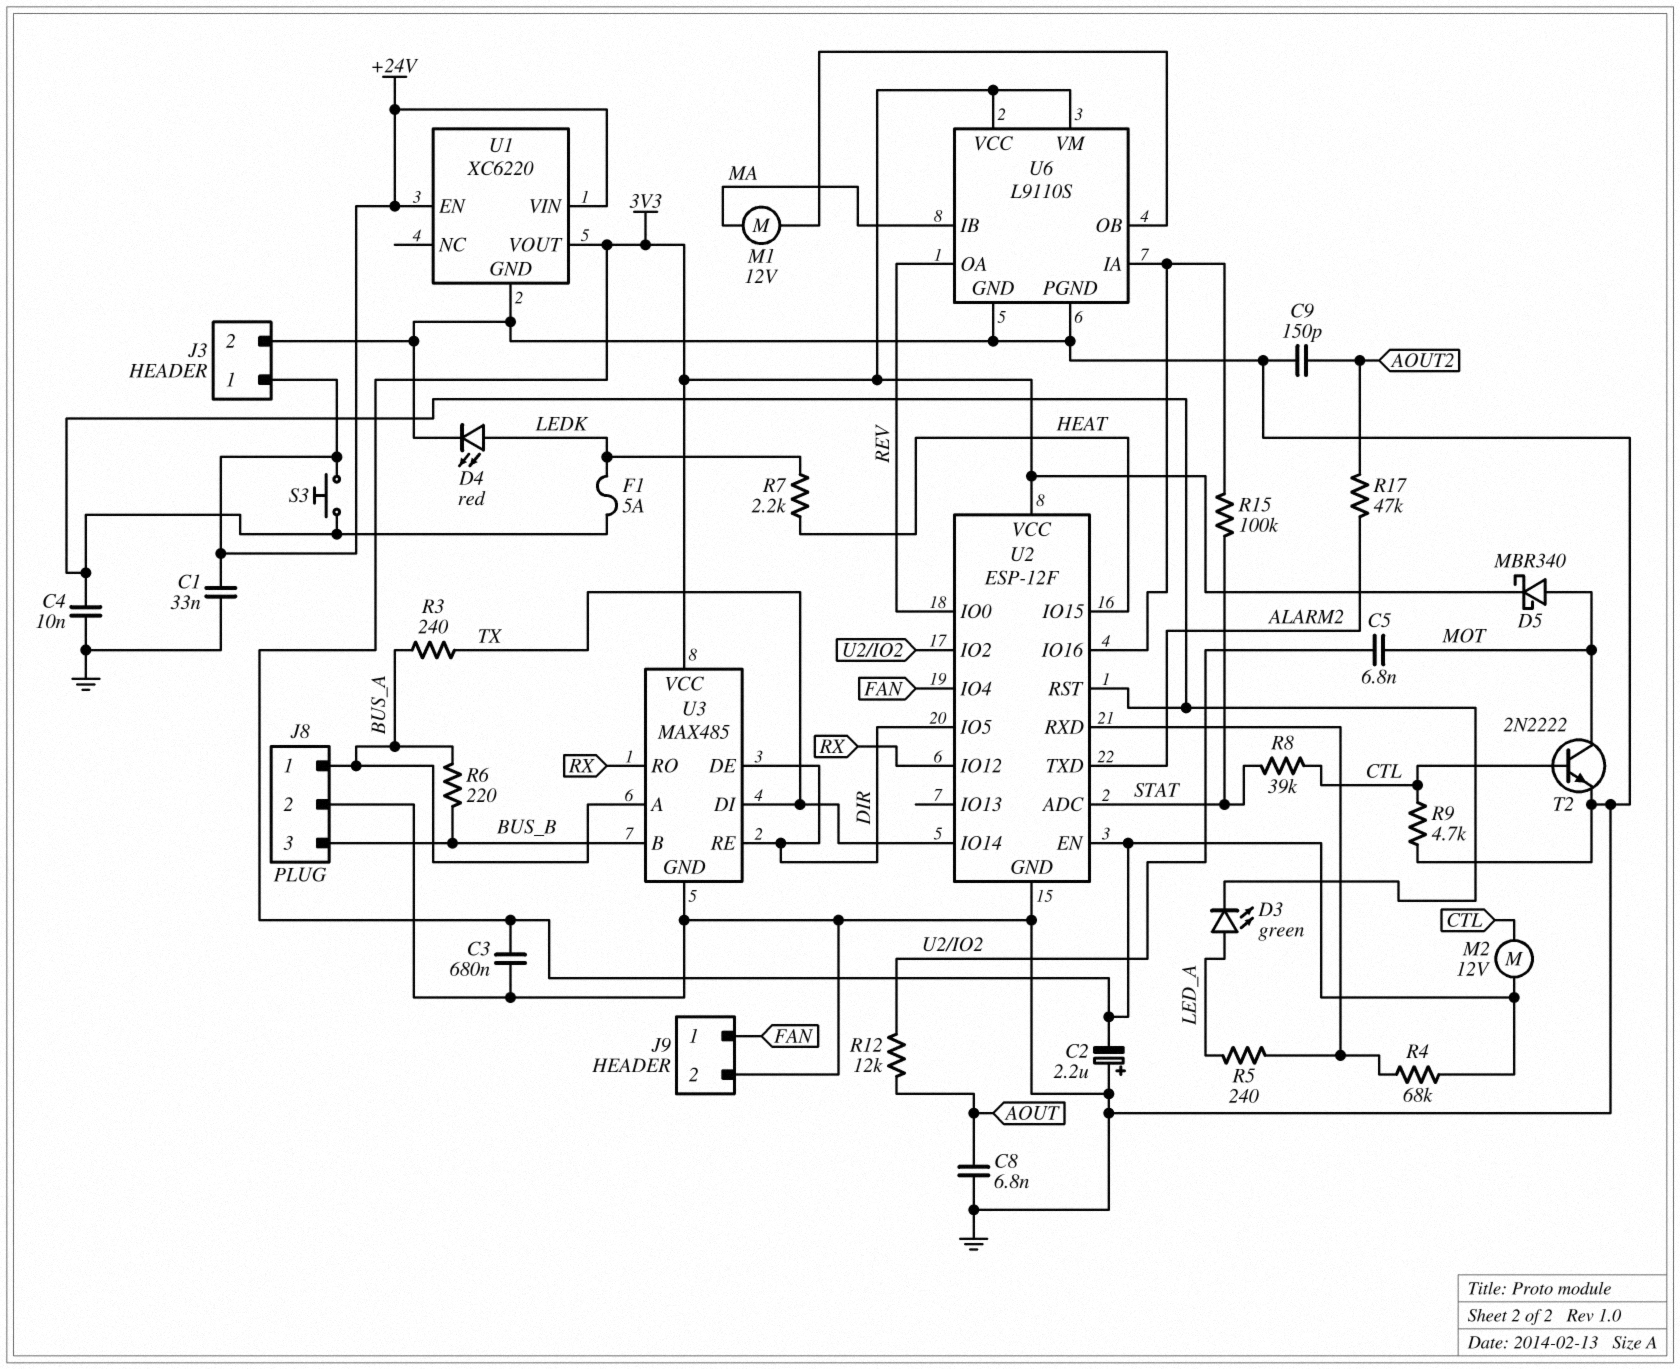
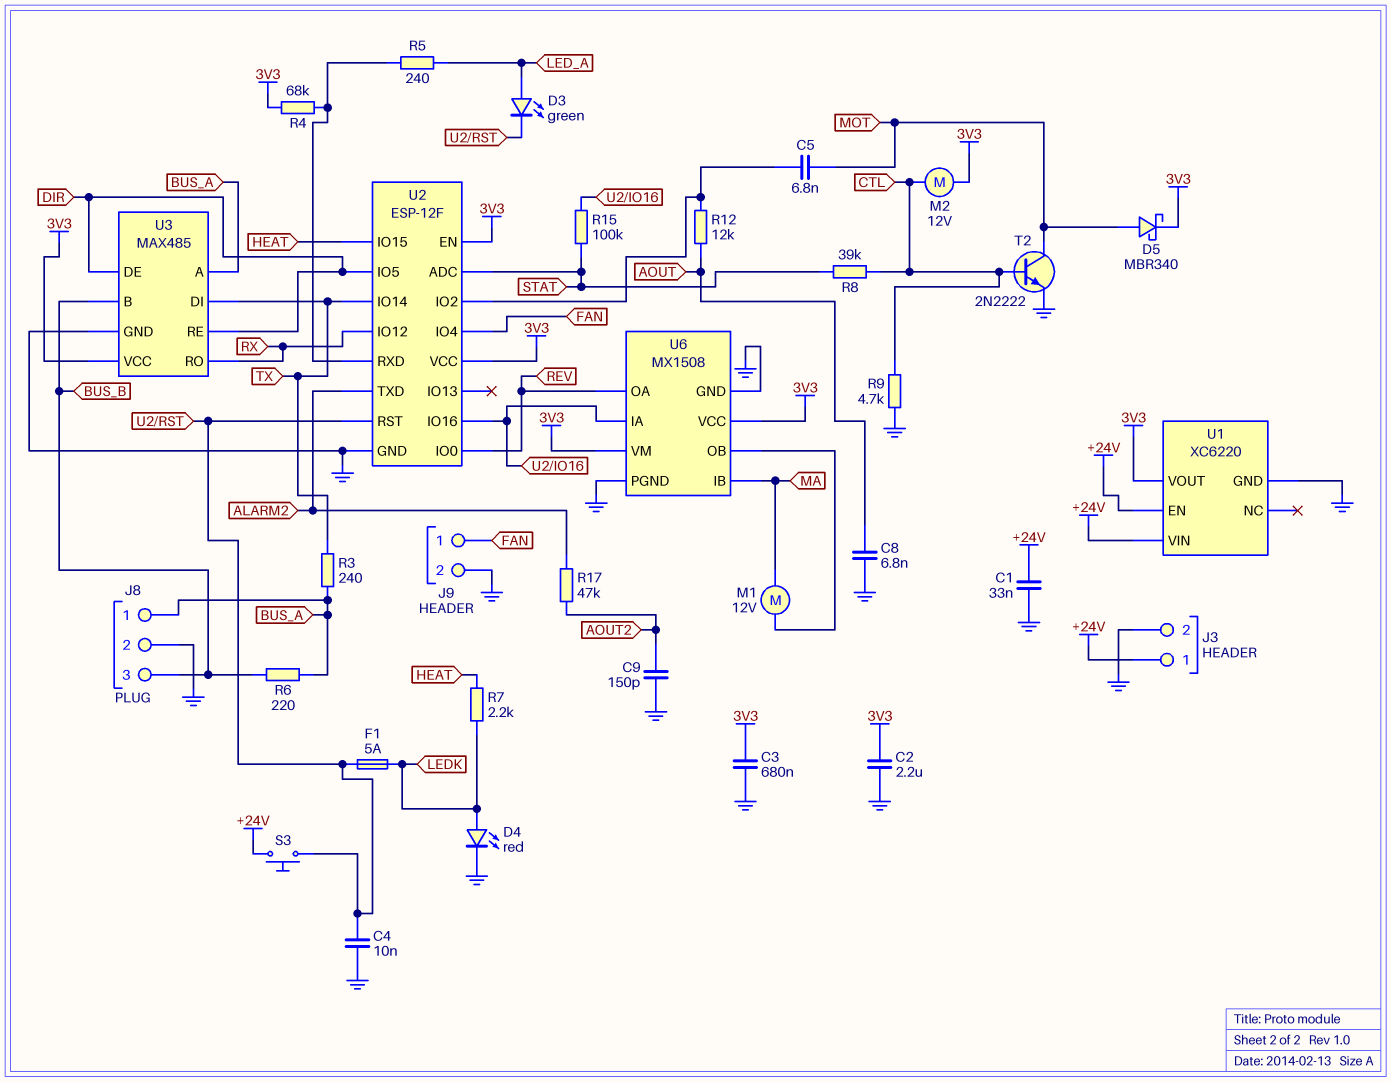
C2: 2.2uF (plus GND, minus 3V3) -> 2.2uF (3V3, GND)
U6: L9110S -> MX1508

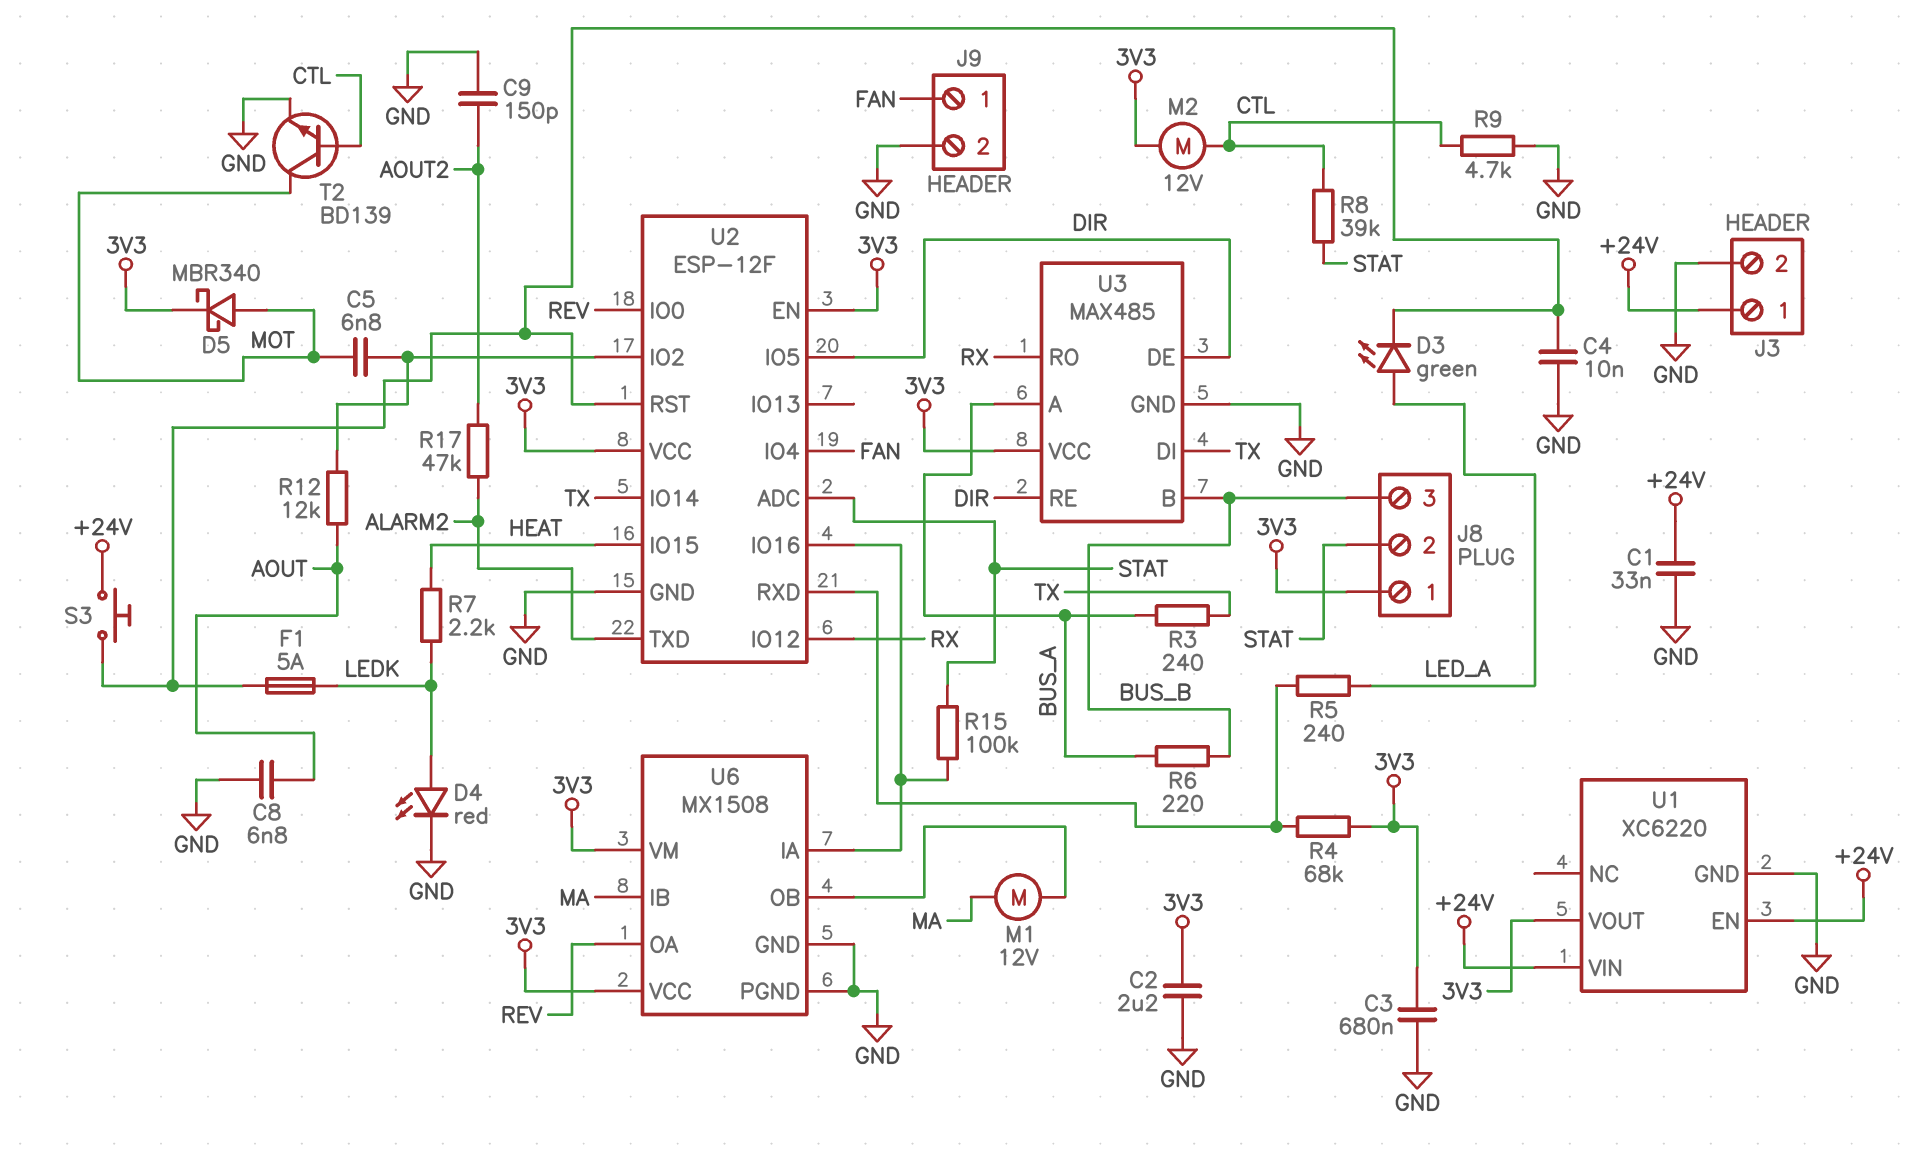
J8 pin 1: BUS_A -> 3V3
J8 pin 2: GND -> STAT
T2: NPN 2N2222 (B CTL, C MOT, E GND) -> NPN BD139 (B CTL, C MOT, E GND)

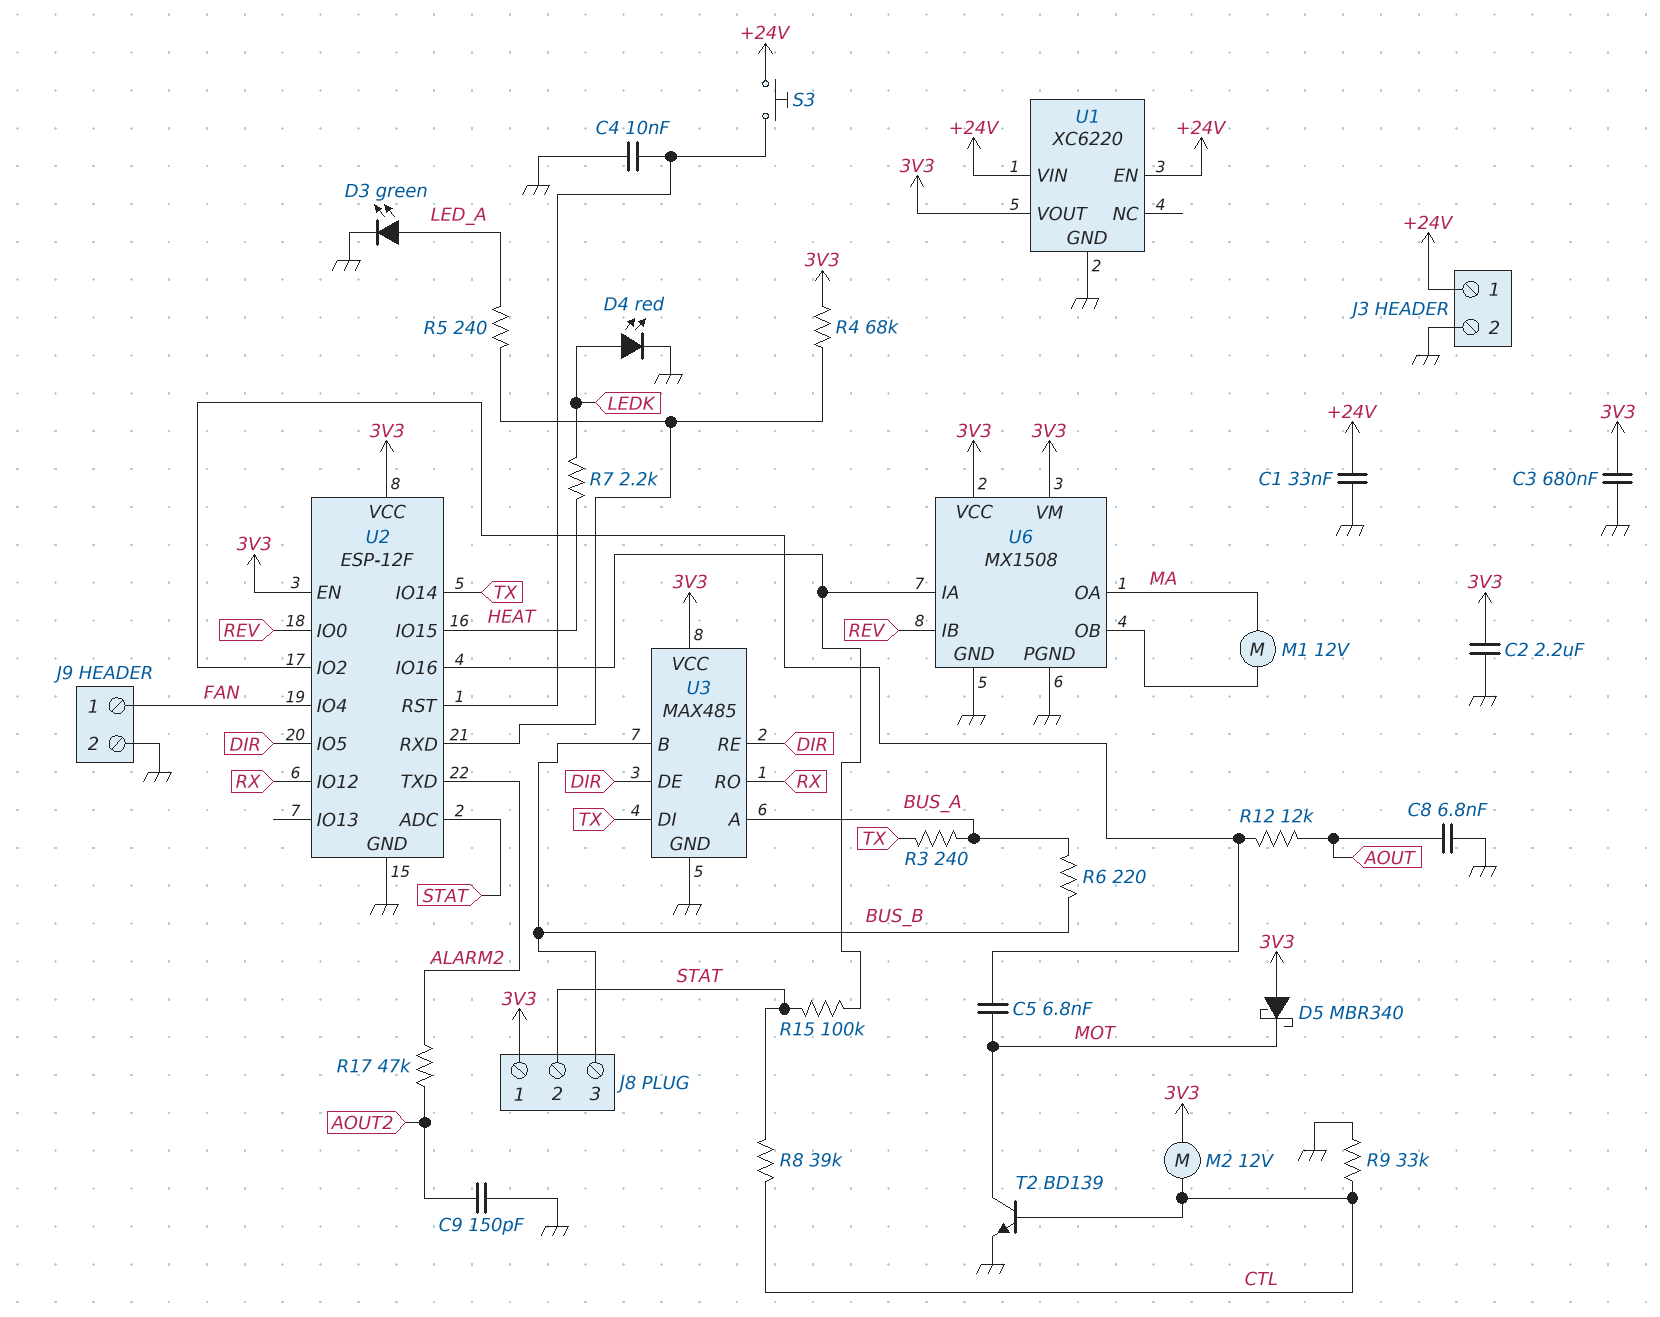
D3: LED green (A LED_A, K U2/RST) -> LED green (A LED_A, K GND)
D5: schottky MBR340 (A MOT, K 3V3) -> schottky MBR340 (A 3V3, K MOT)
F1: 5A (LEDK, U2/RST) -> none
R9: 4.7k (CTL, GND) -> 33k (CTL, GND)
U6 pin IB: MA -> REV
U6 pin OA: REV -> MA

